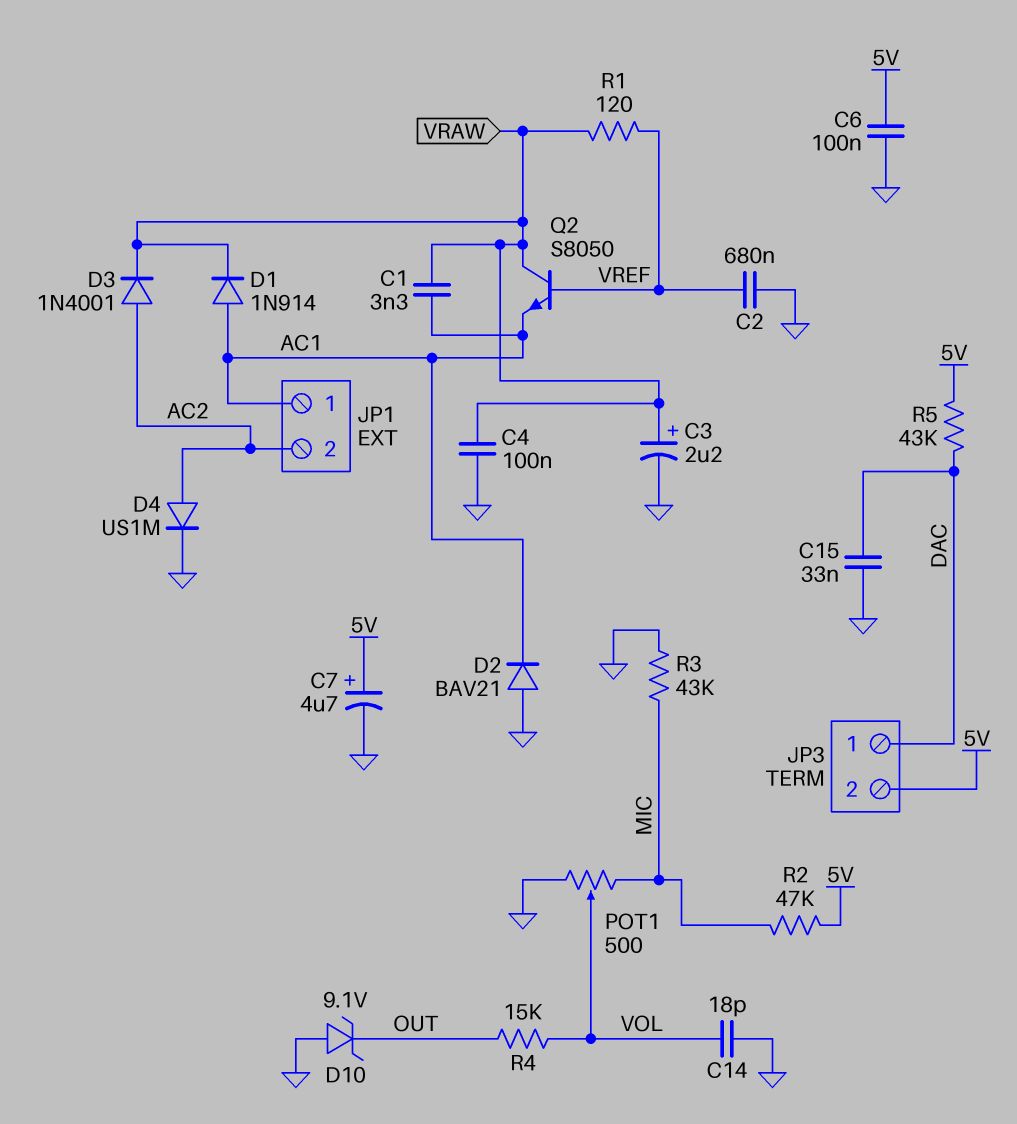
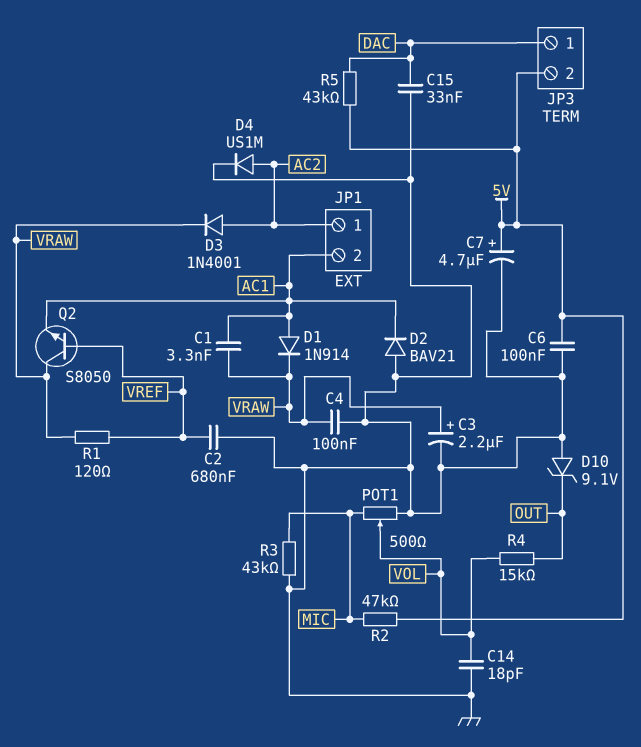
JP1 pin 1: AC1 -> AC2
JP1 pin 2: AC2 -> AC1

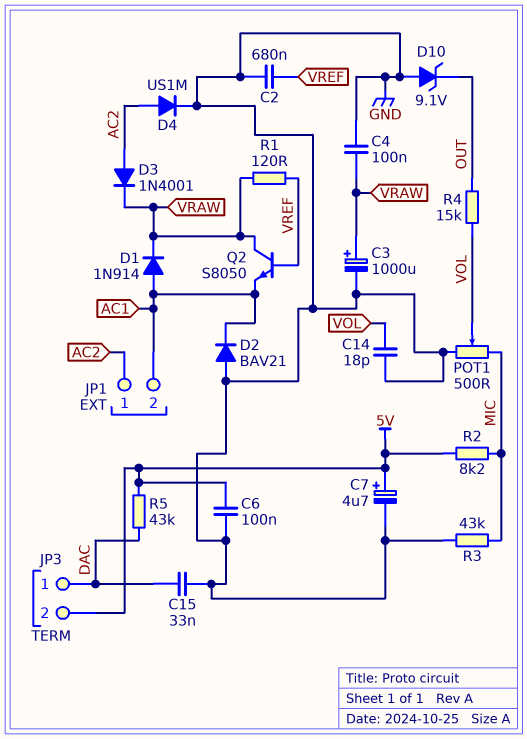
C1: 3.3nF (AC1, VRAW) -> none
C3: 2.2uF (plus VRAW, minus GND) -> 1000uF (plus VRAW, minus GND)
R2: 47k (5V, MIC) -> 8.2k (5V, MIC)

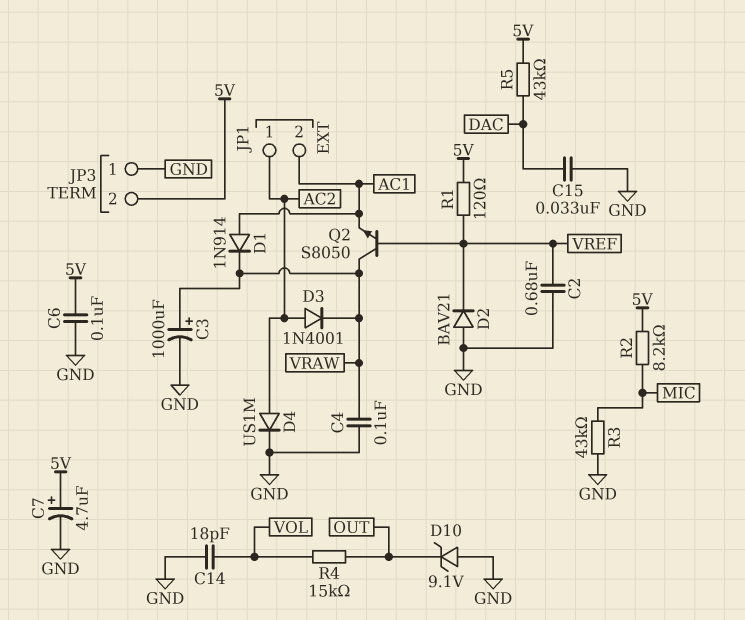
D2: diode BAV21 (A GND, K AC1) -> diode BAV21 (A GND, K VREF)
JP3 pin 1: DAC -> GND
POT1: 500 (GND, MIC, wiper VOL) -> none
R1: 120 (VRAW, VREF) -> 120 (5V, VREF)

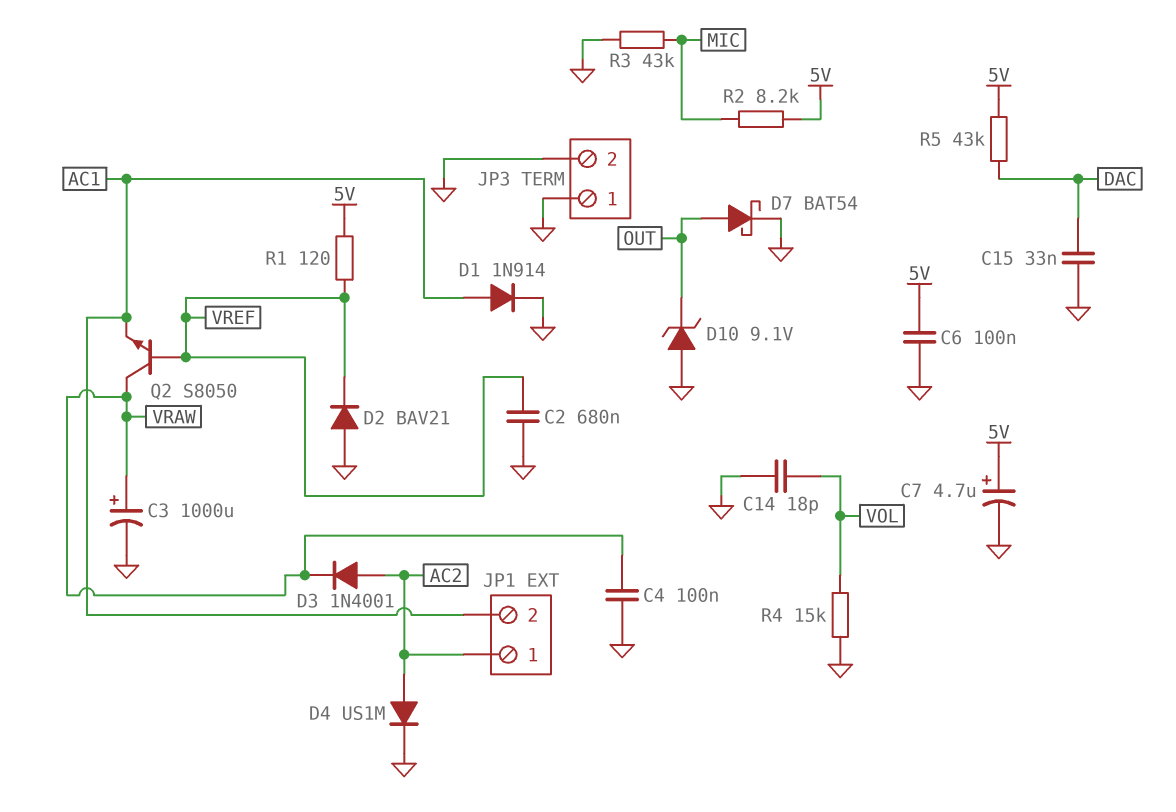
D1: diode 1N914 (A AC1, K VRAW) -> diode 1N914 (A AC1, K GND)
D7: none -> schottky BAT54 (A OUT, K GND)
JP3 pin 2: 5V -> GND
R4: 15k (OUT, VOL) -> 15k (GND, VOL)

